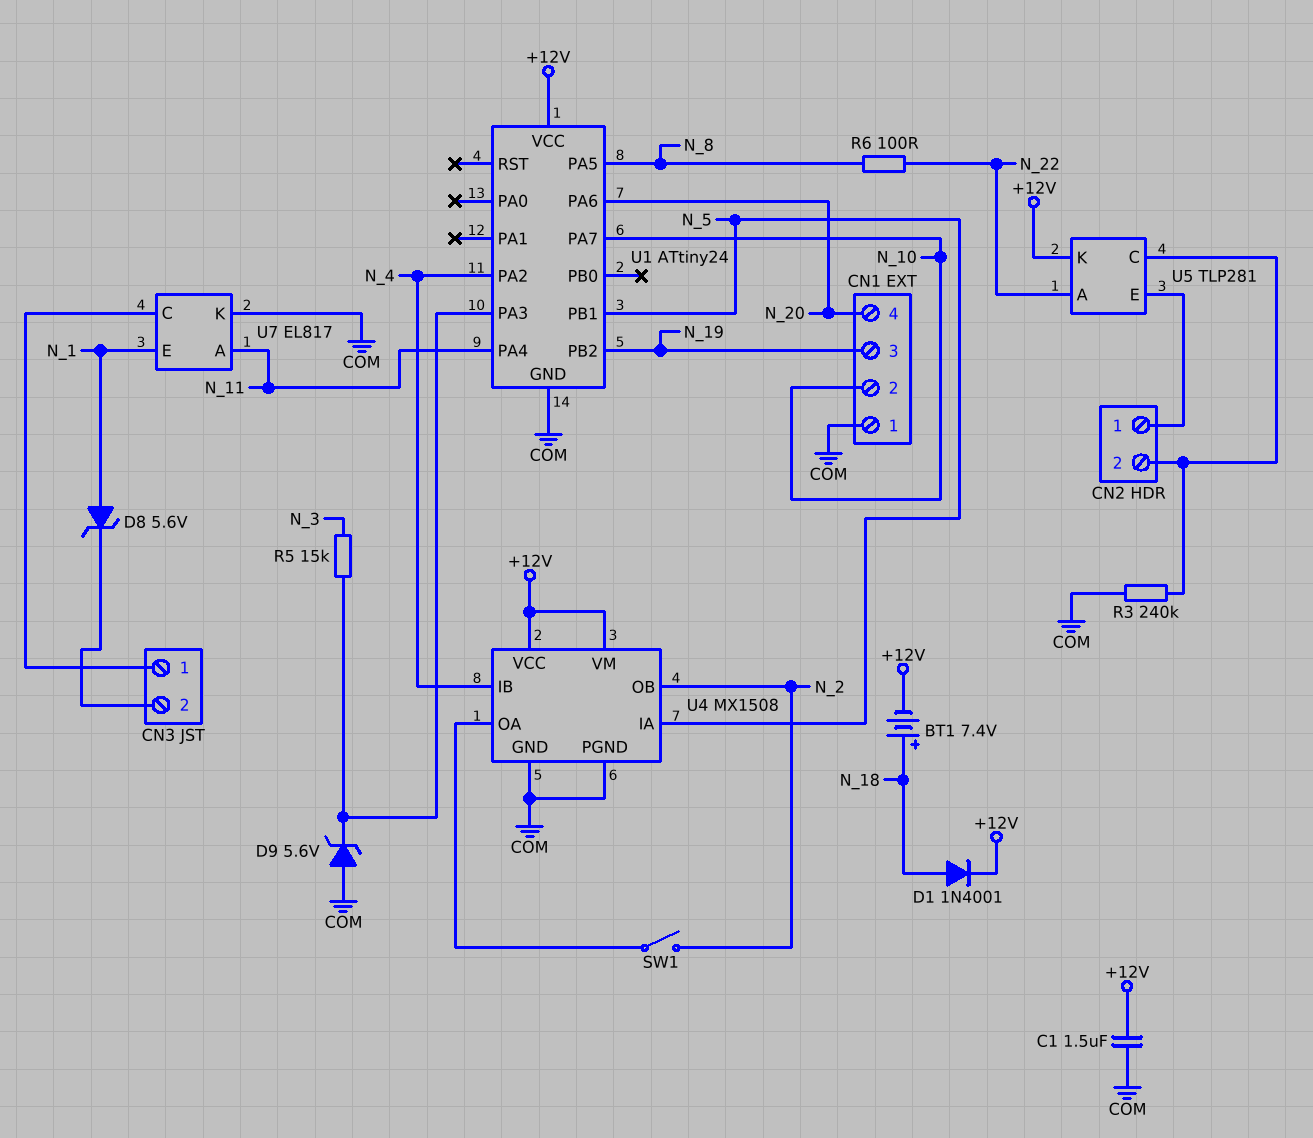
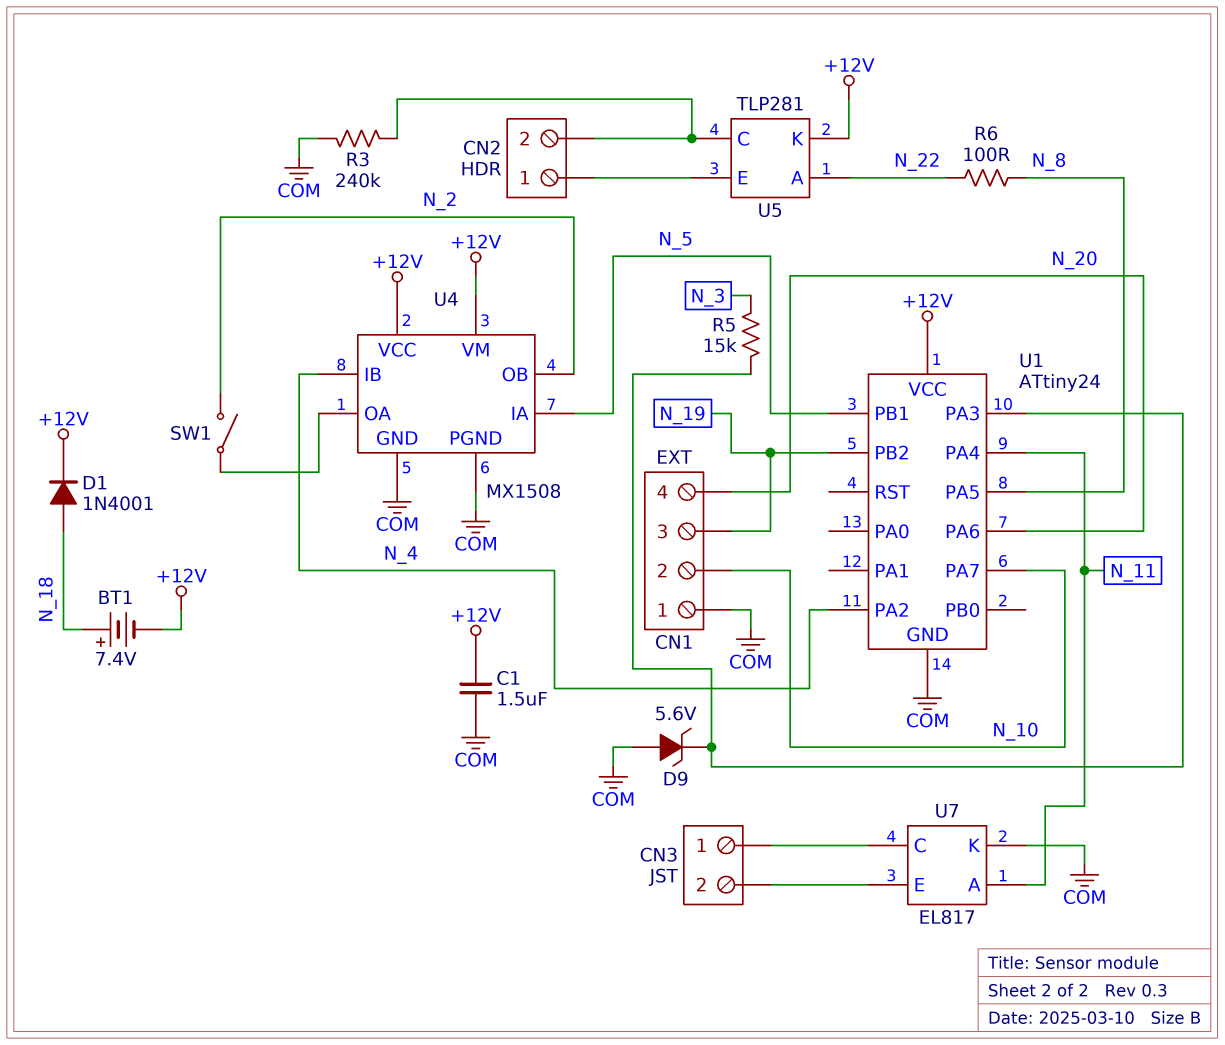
D8: zener 5.6V (A N_1, K CN3/2) -> none
U7 pin E: N_1 -> CN3/2

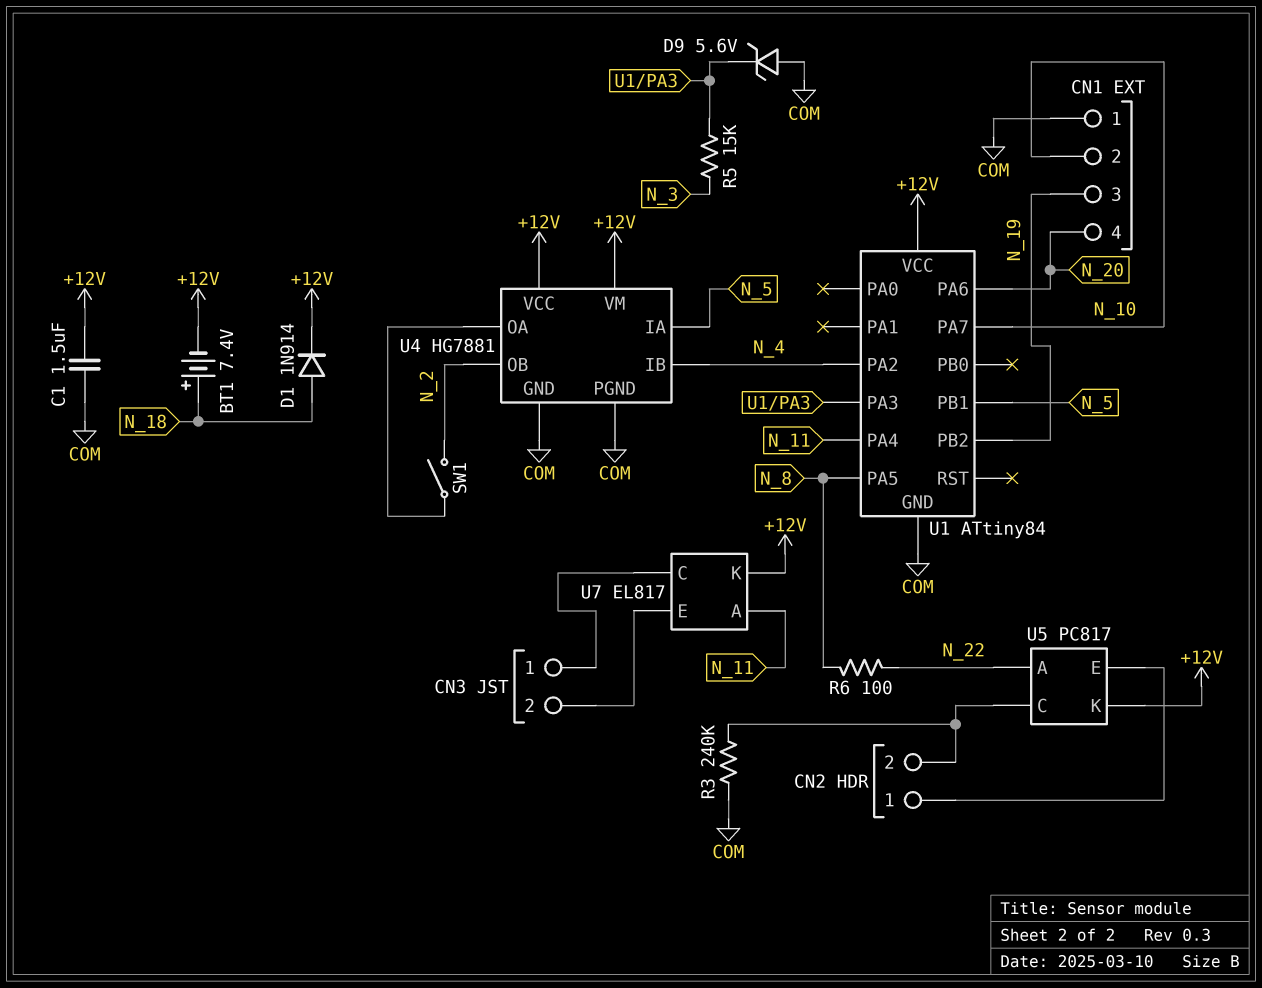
D1: diode 1N4001 (A N_18, K +12V) -> diode 1N914 (A N_18, K +12V)
U1: ATtiny24 -> ATtiny84
U4: MX1508 -> HG7881
U5: TLP281 -> PC817
U7 pin K: COM -> +12V

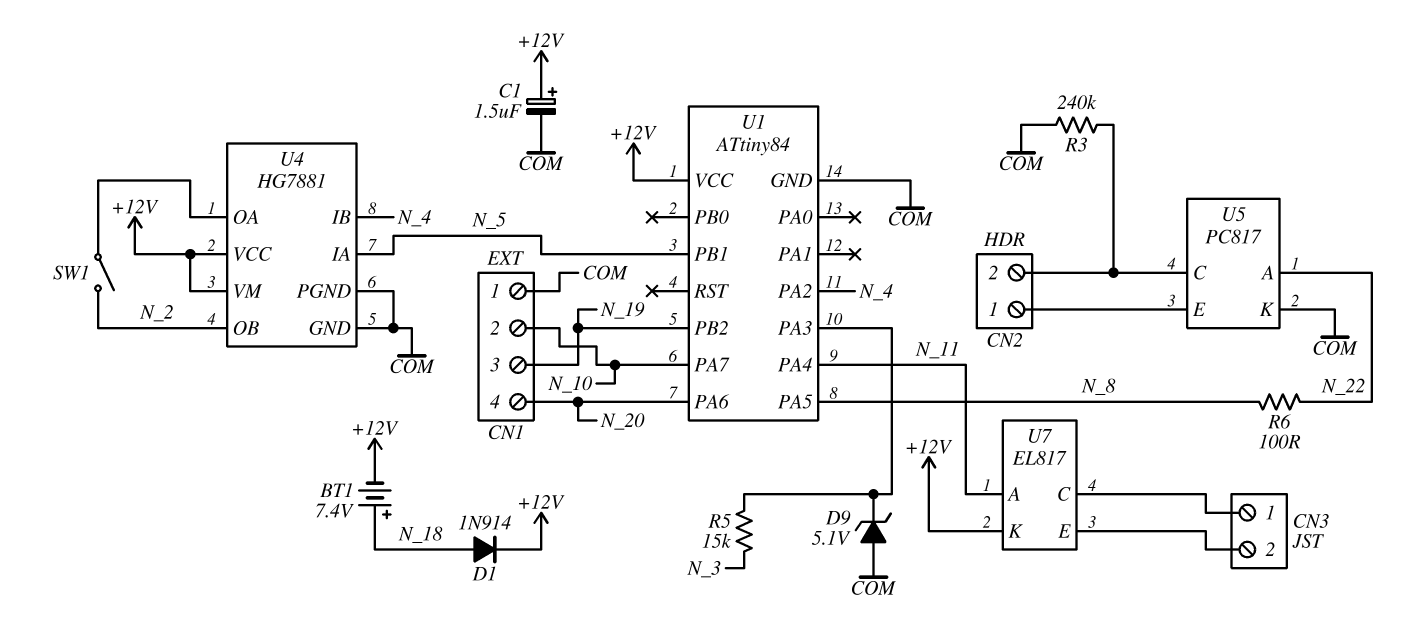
C1: 1.5uF (+12V, COM) -> 1.5uF (plus +12V, minus COM)
D9: zener 5.6V (A COM, K U1/PA3) -> zener 5.1V (A COM, K U1/PA3)
U5 pin K: +12V -> COM

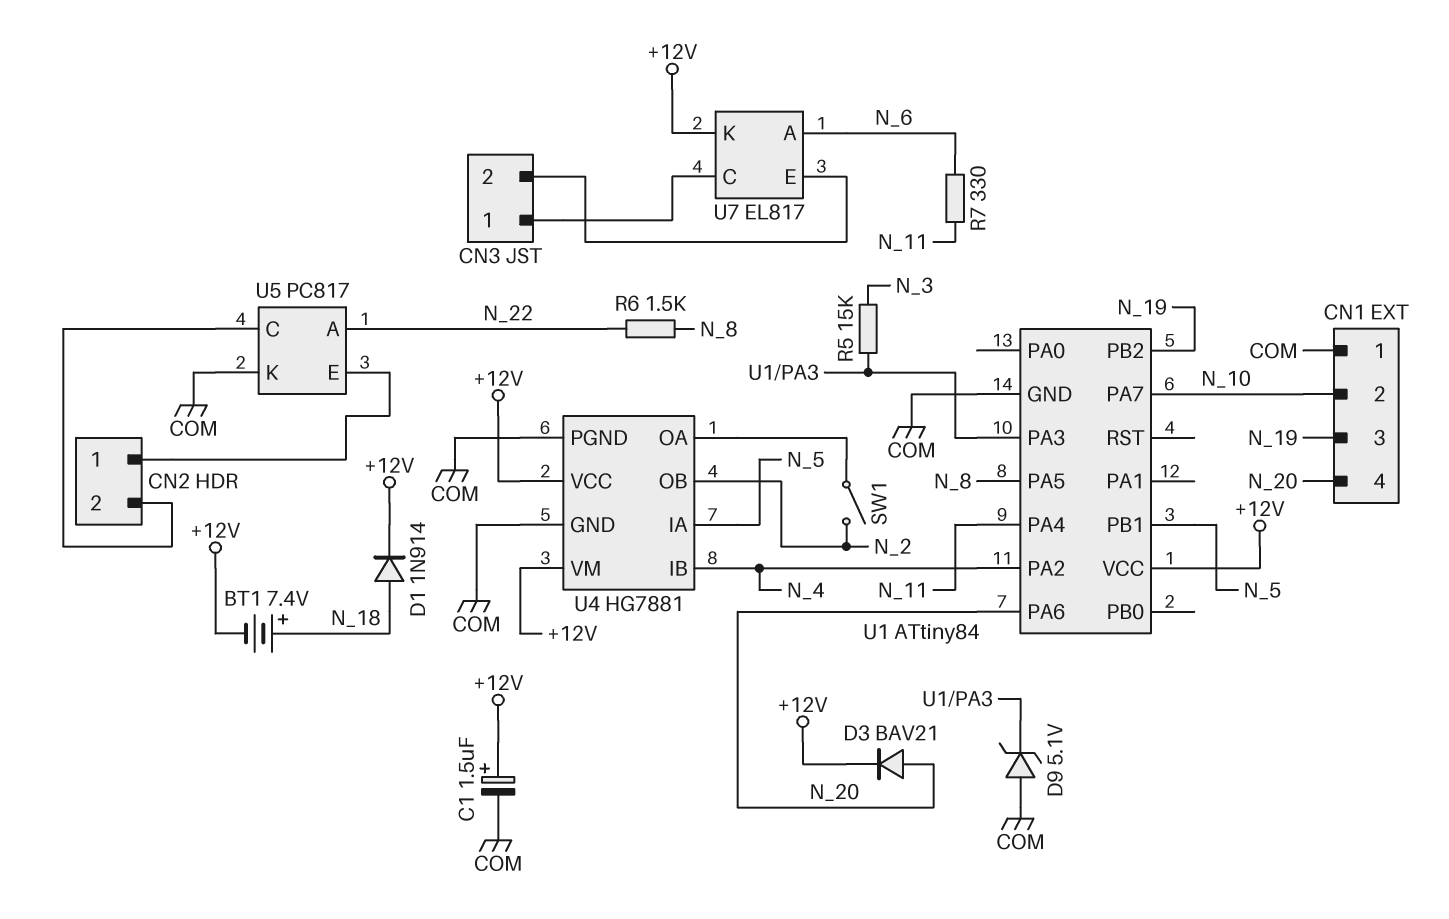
D3: none -> diode BAV21 (A N_20, K +12V)
R3: 240k (CN2/2, COM) -> none
R6: 100 (N_8, N_22) -> 1.5k (N_8, N_22)
R7: none -> 330 (N_6, N_11)
U7 pin A: N_11 -> N_6

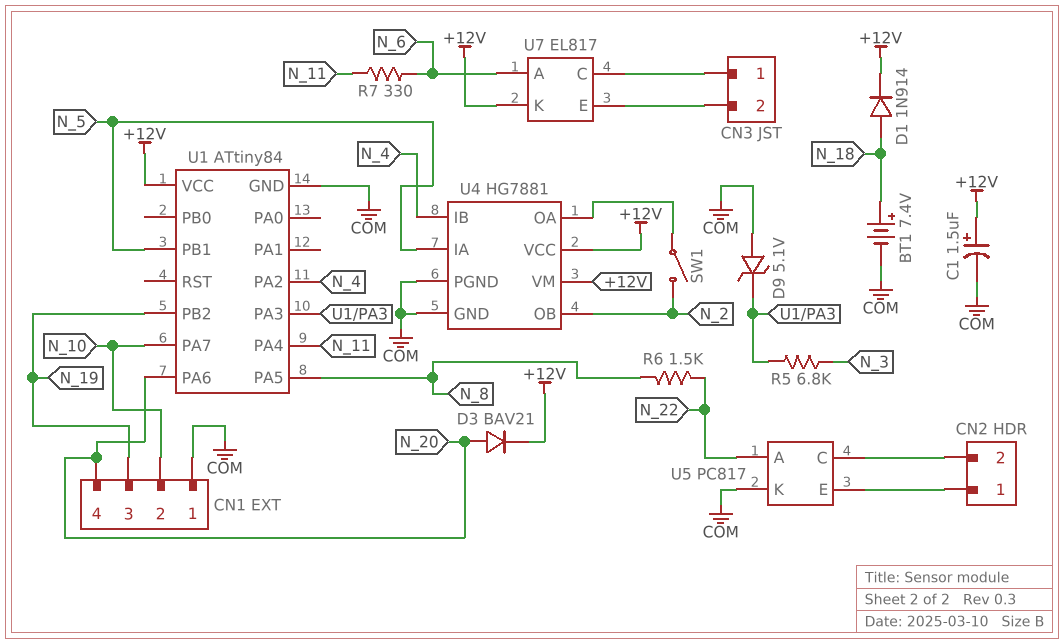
BT1: 7.4V (plus N_18, minus +12V) -> 7.4V (plus N_18, minus COM)
R5: 15k (N_3, U1/PA3) -> 6.8k (N_3, U1/PA3)

